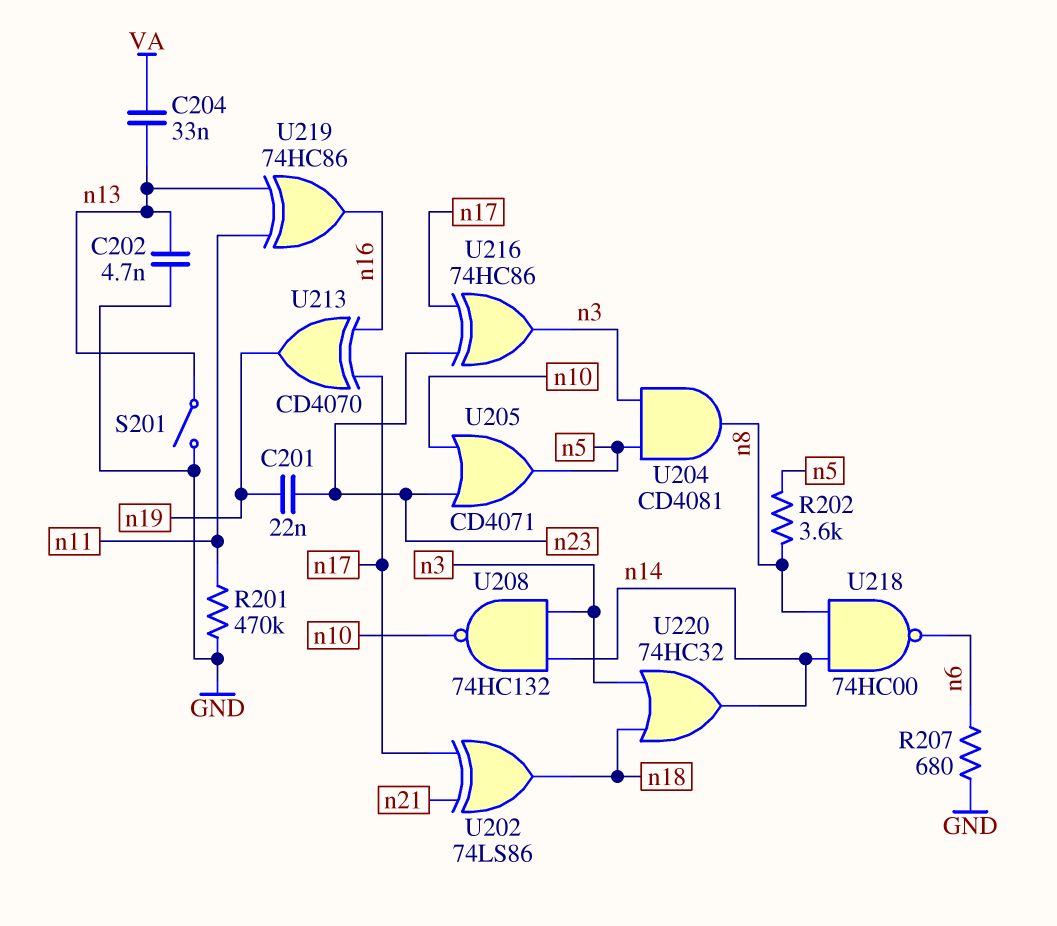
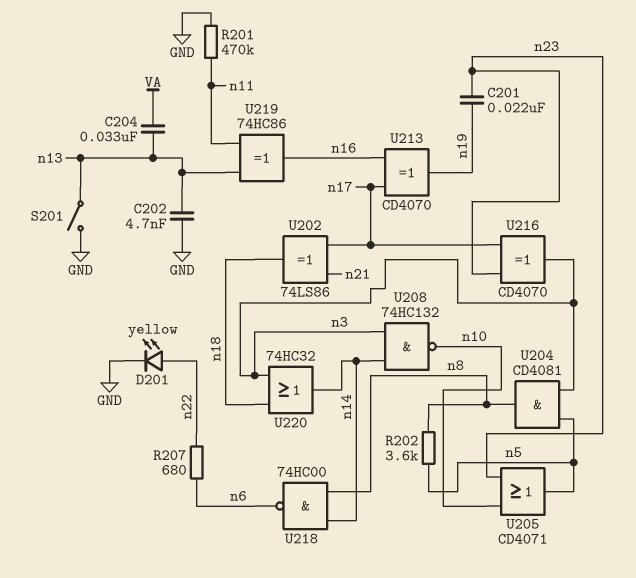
D201: none -> LED yellow (A n22, K GND)
R207: 680 (GND, n6) -> 680 (n6, n22)
U216: XOR 74HC86 (in n17, in n23, out n3) -> XOR CD4070 (in n17, in n23, out n3)

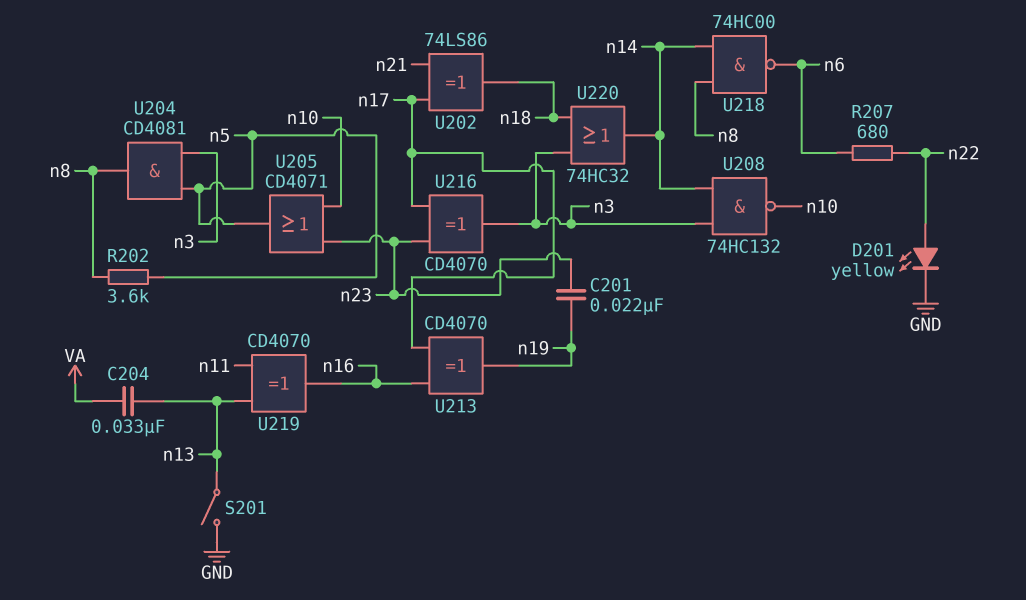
C202: 4.7nF (GND, n13) -> none
R201: 470k (GND, n11) -> none
U219: XOR 74HC86 (in n11, in n13, out n16) -> XOR CD4070 (in n11, in n13, out n16)

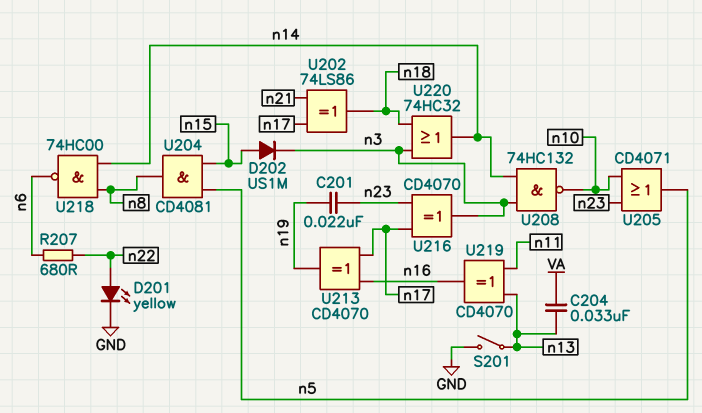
D202: none -> diode US1M (A n15, K n3)
R202: 3.6k (n5, n8) -> none
U204: AND CD4081 (in n3, in n5, out n8) -> AND CD4081 (in n5, in n15, out n8)

